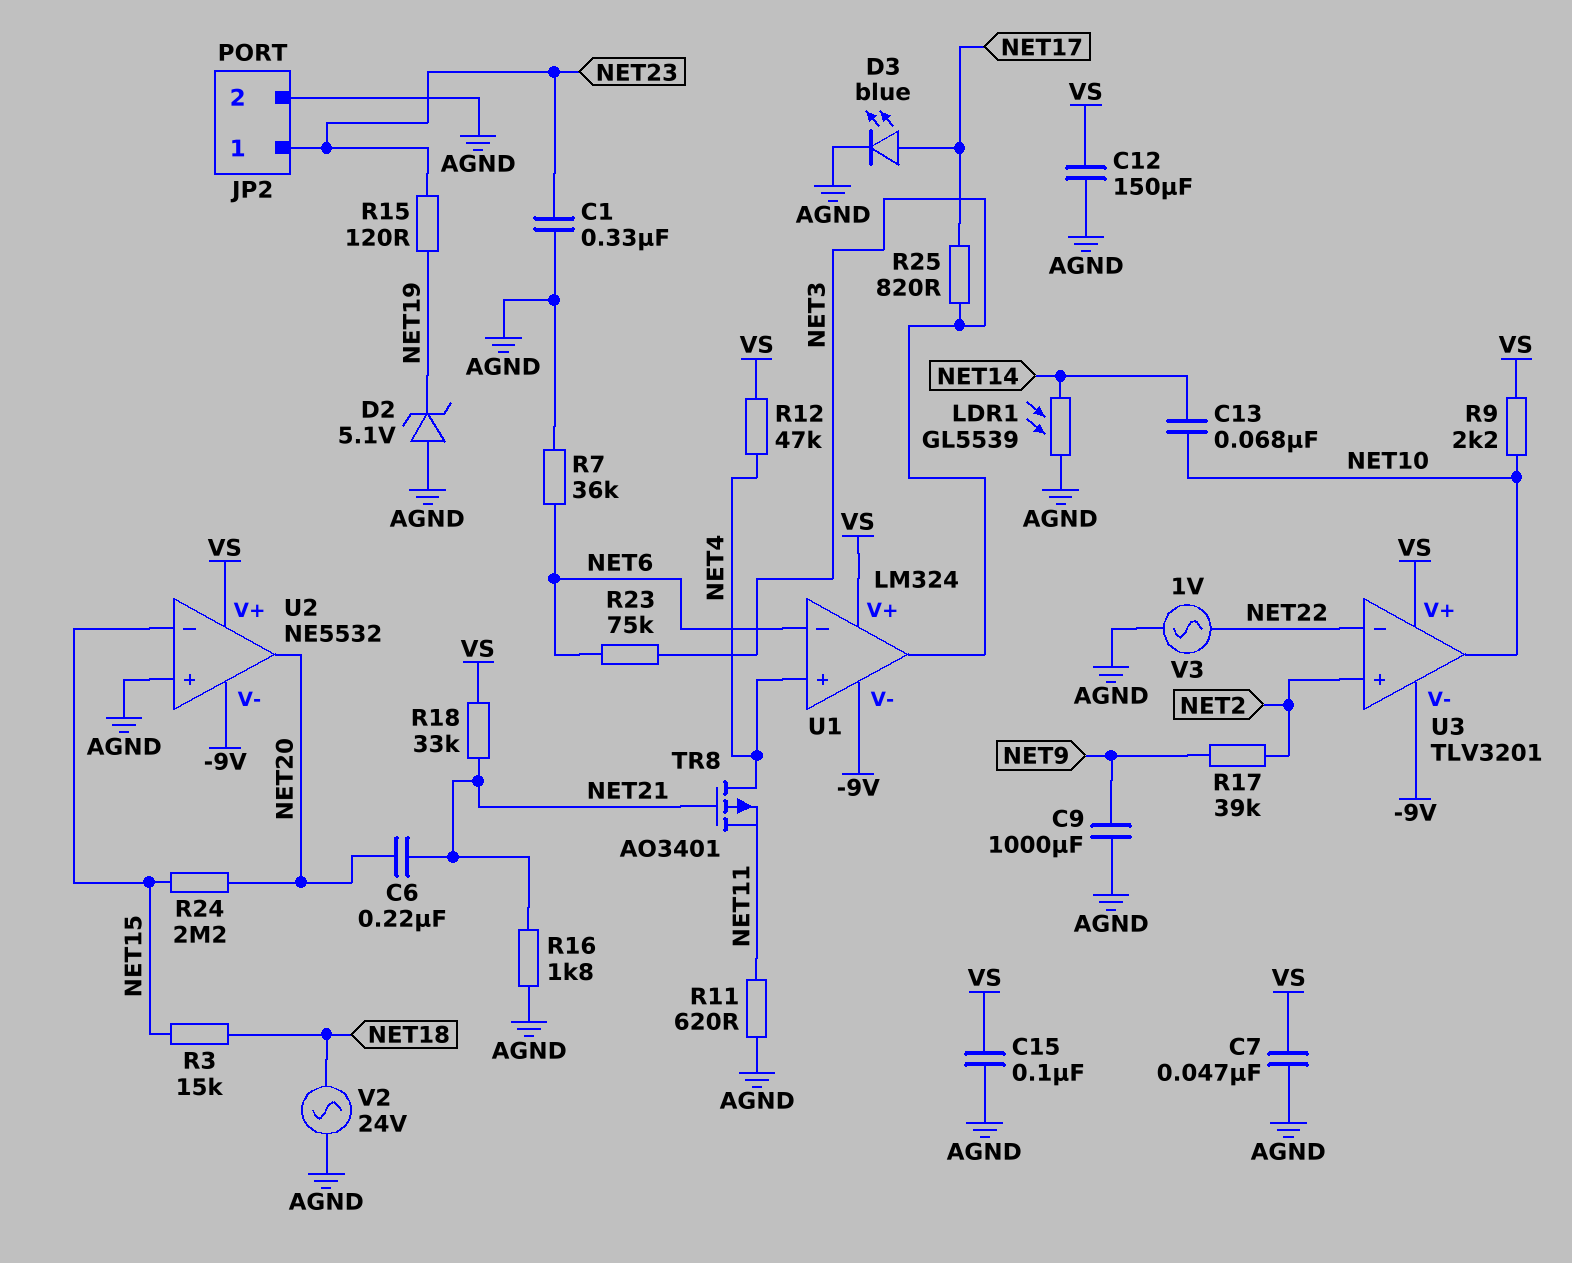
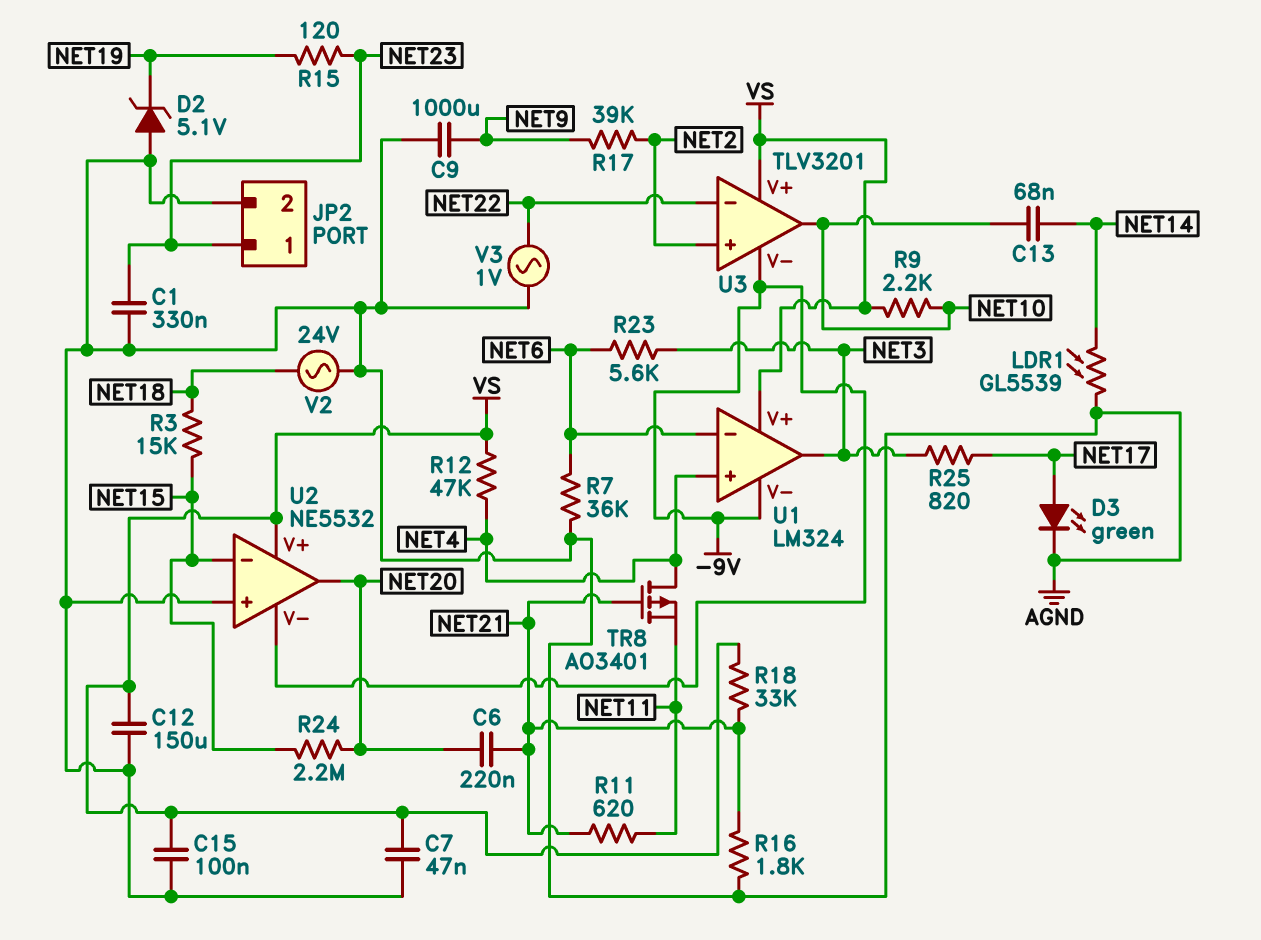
D3: LED blue (A NET17, K AGND) -> LED green (A NET17, K AGND)
R11: 620 (AGND, NET11) -> 620 (NET11, NET21)
R23: 75k (NET3, NET6) -> 5.6k (NET3, NET6)

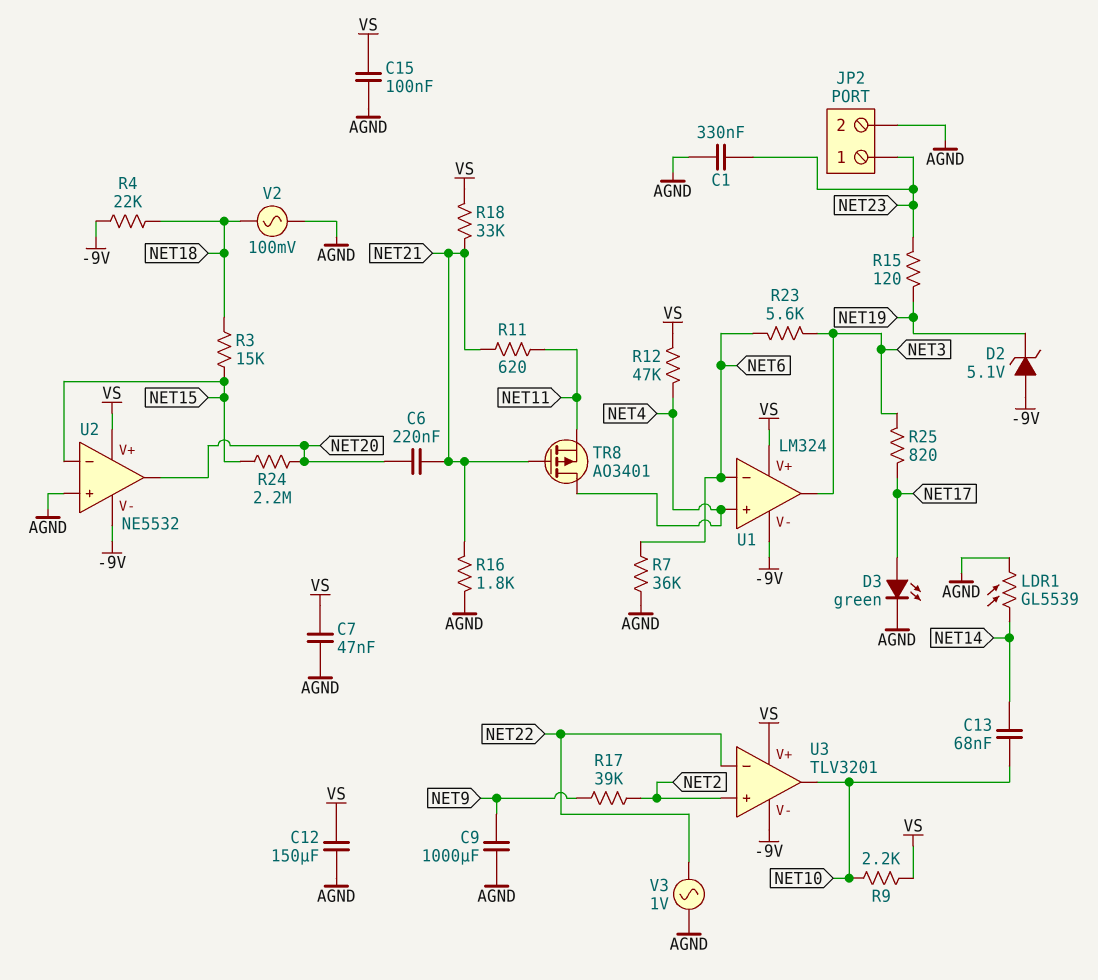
D2: zener 5.1V (A AGND, K NET19) -> zener 5.1V (A -9V, K NET19)
R4: none -> 22k (-9V, NET18)
V2: AC 24V (AGND, NET18) -> AC 100mV (AGND, NET18)

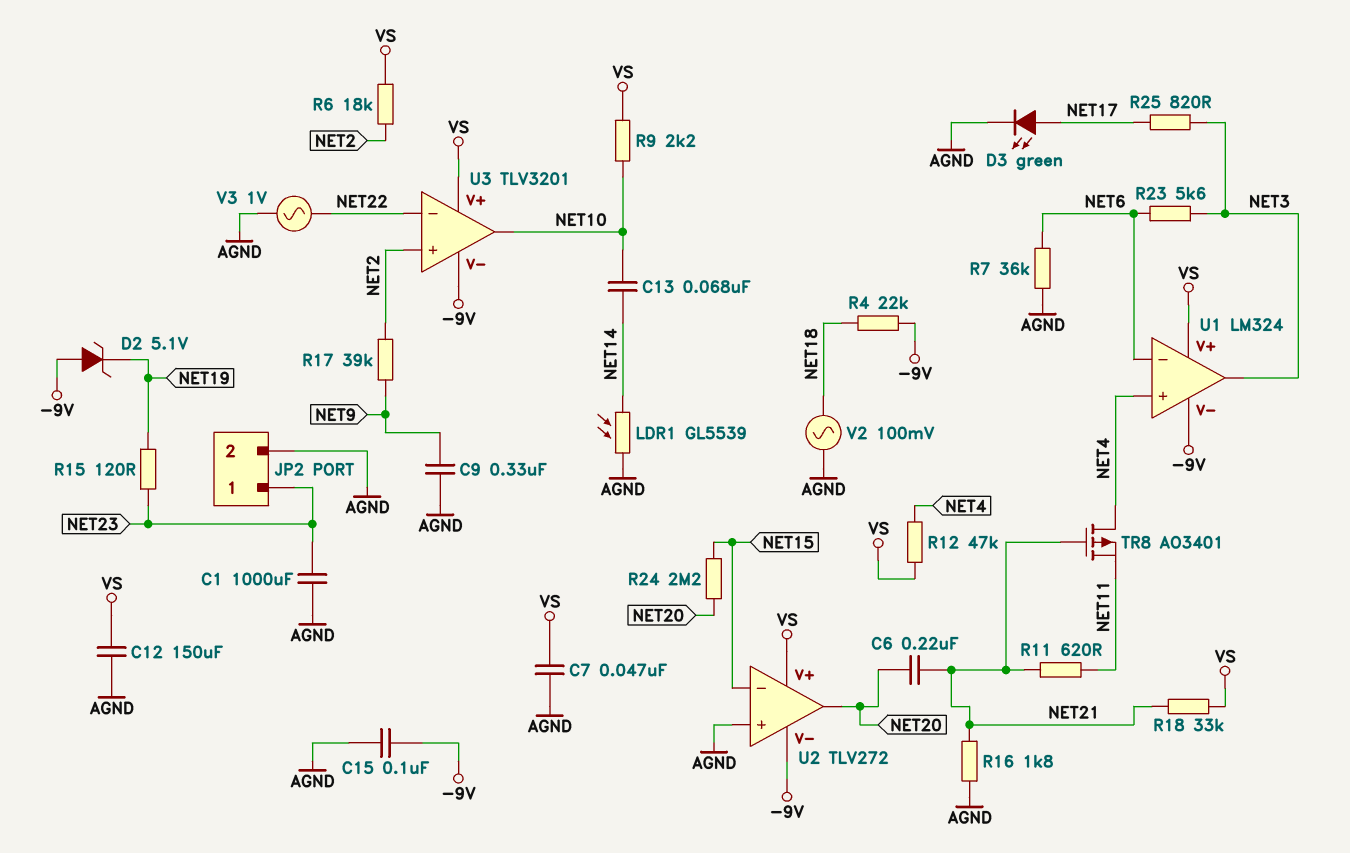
C1: 330nF (AGND, NET23) -> 1000uF (AGND, NET23)
C9: 1000uF (AGND, NET9) -> 330nF (AGND, NET9)
C15: 100nF (AGND, VS) -> 100nF (-9V, AGND)
R3: 15k (NET15, NET18) -> none
R6: none -> 18k (NET2, VS)
U2: NE5532 -> TLV272

